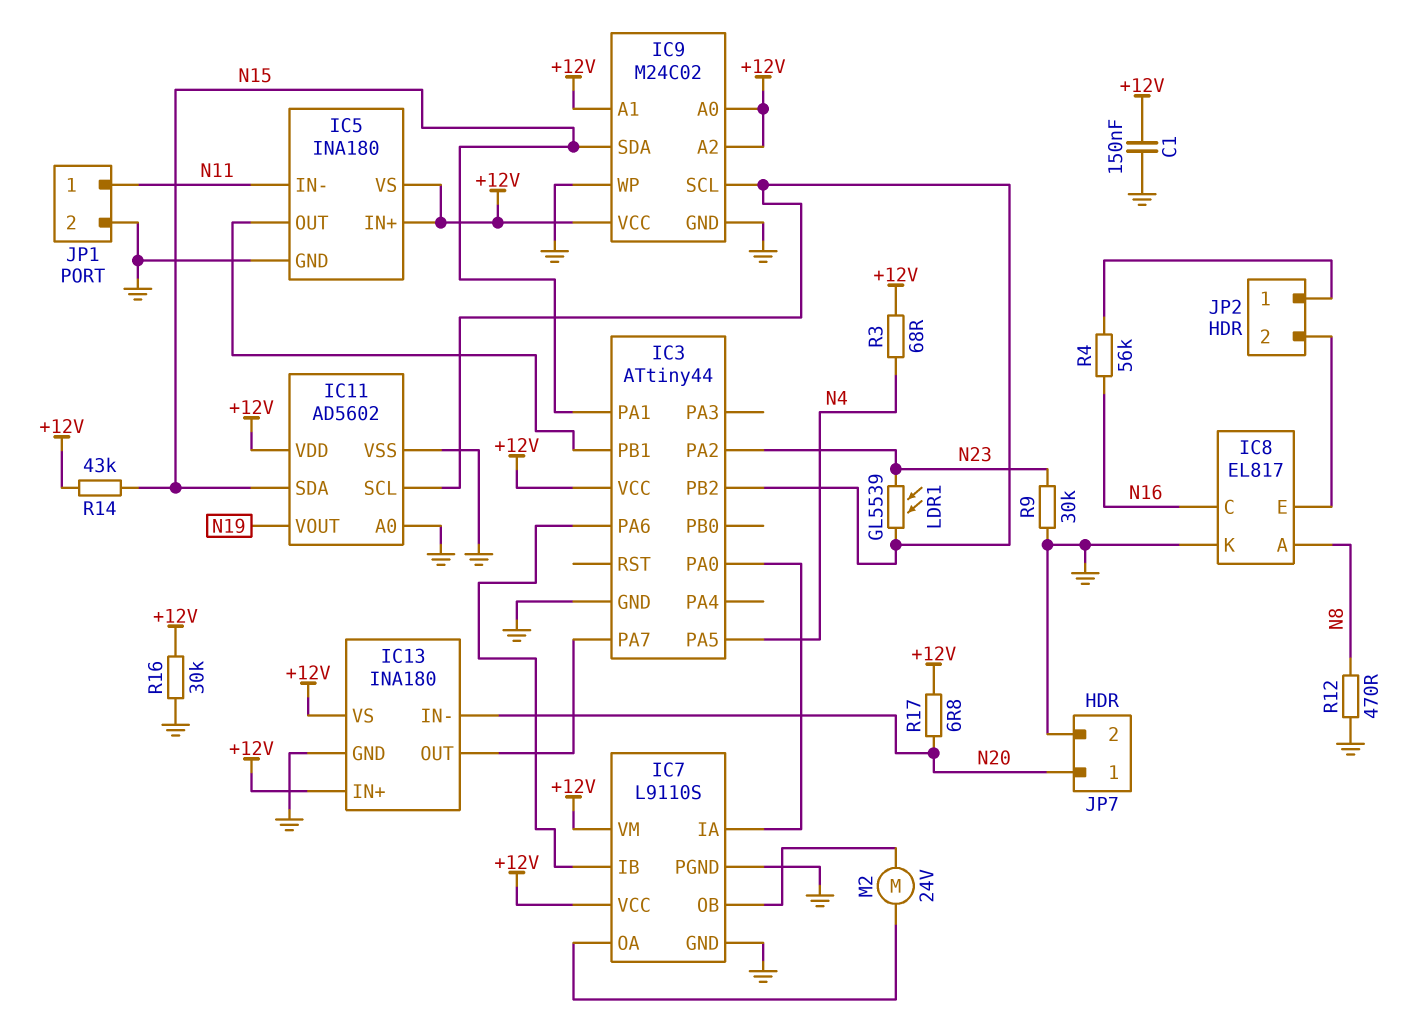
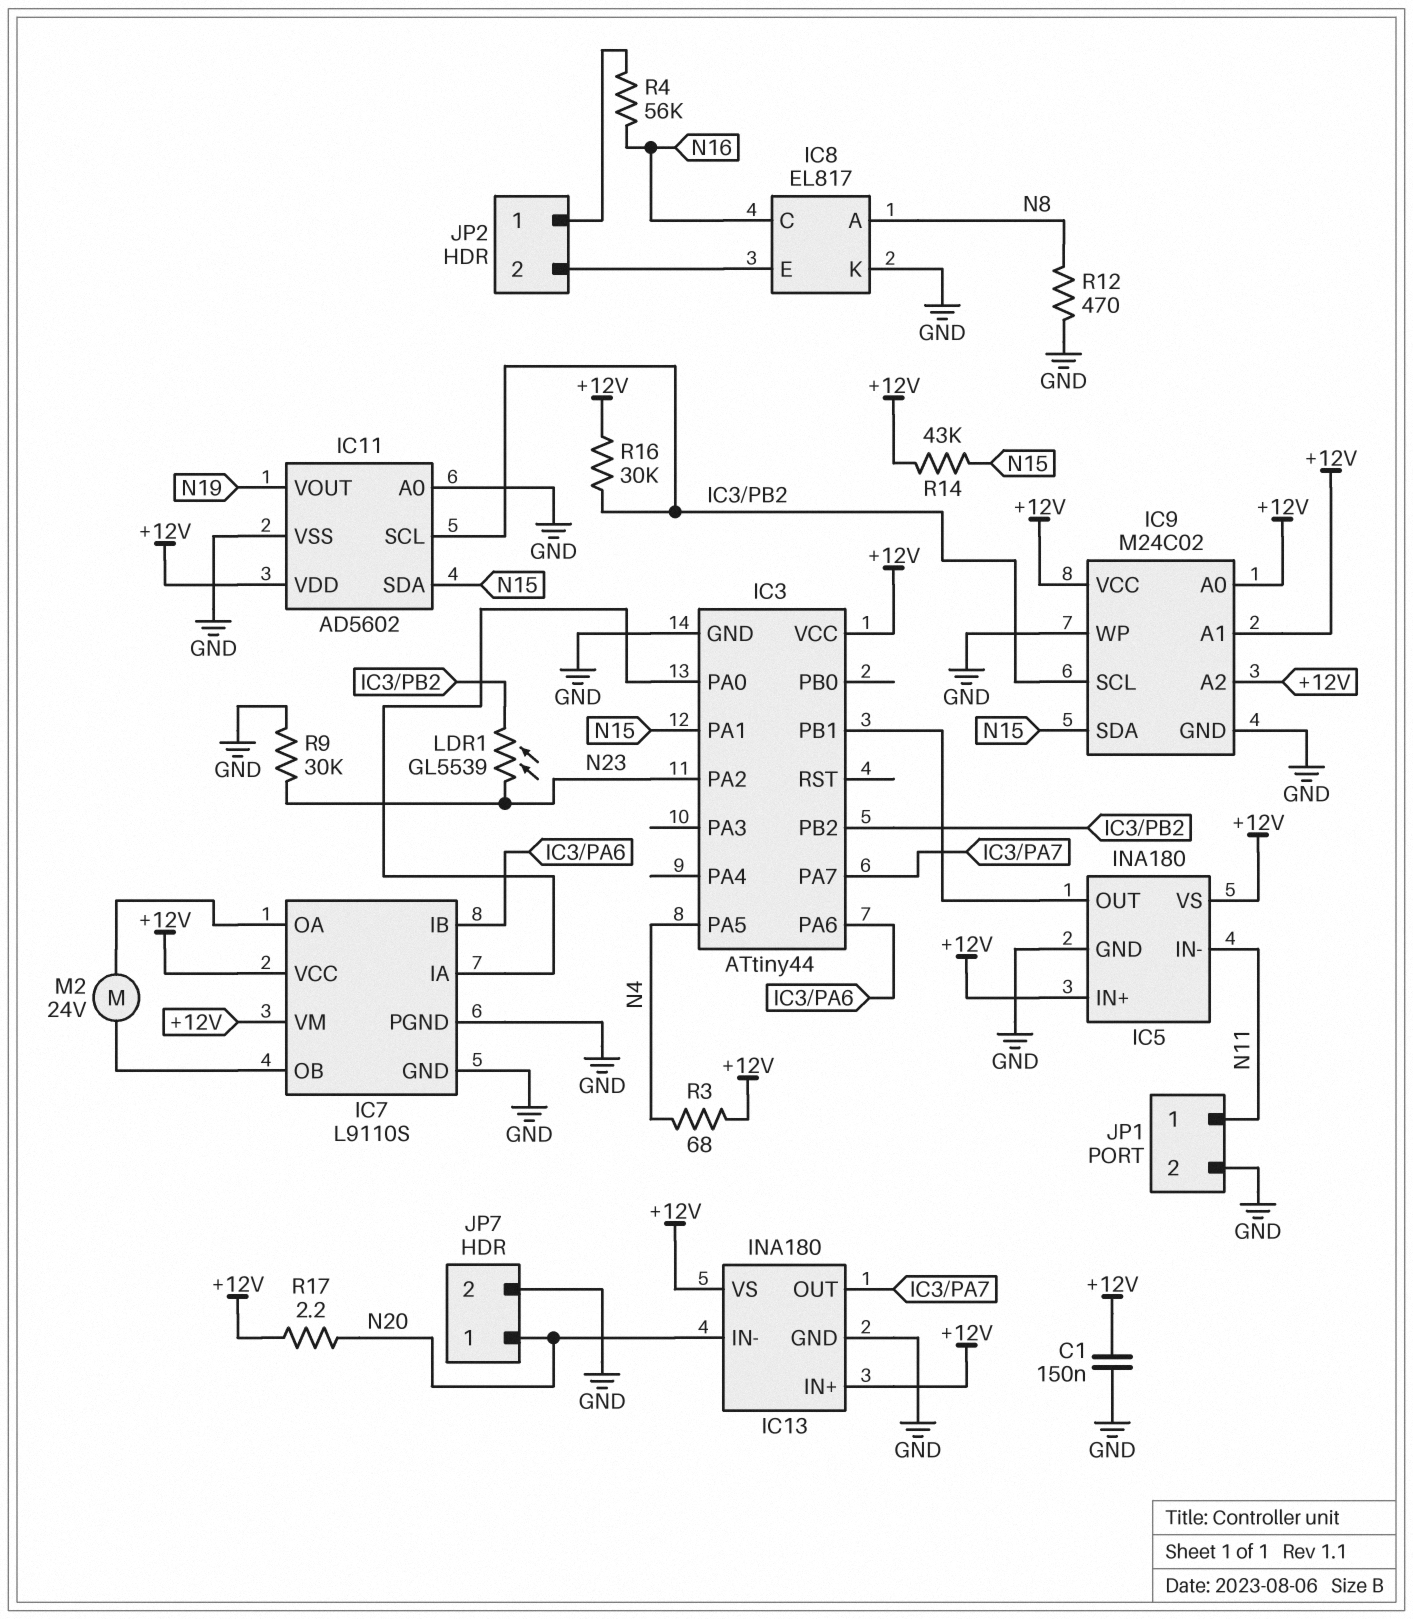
R16: 30k (+12V, GND) -> 30k (+12V, IC3/PB2)
R17: 6.8 (+12V, N20) -> 2.2 (+12V, N20)

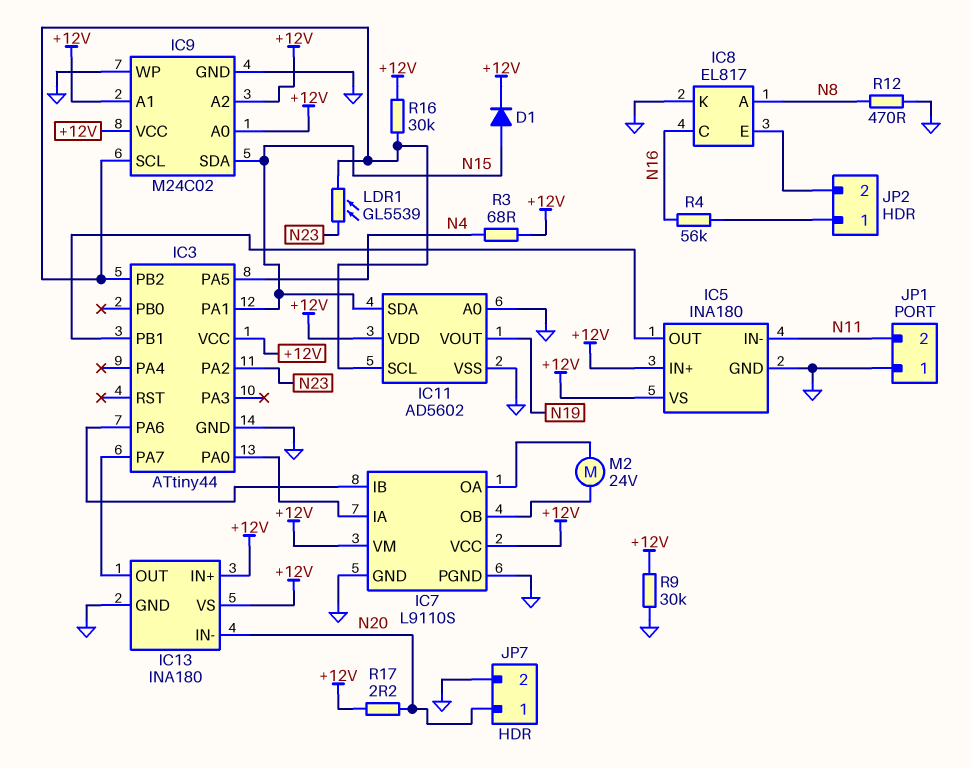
C1: 150nF (+12V, GND) -> none
D1: none -> diode (A N15, K +12V)
JP1 pin 1: N11 -> GND
JP1 pin 2: GND -> N11
R9: 30k (GND, N23) -> 30k (+12V, GND)
R14: 43k (+12V, N15) -> none

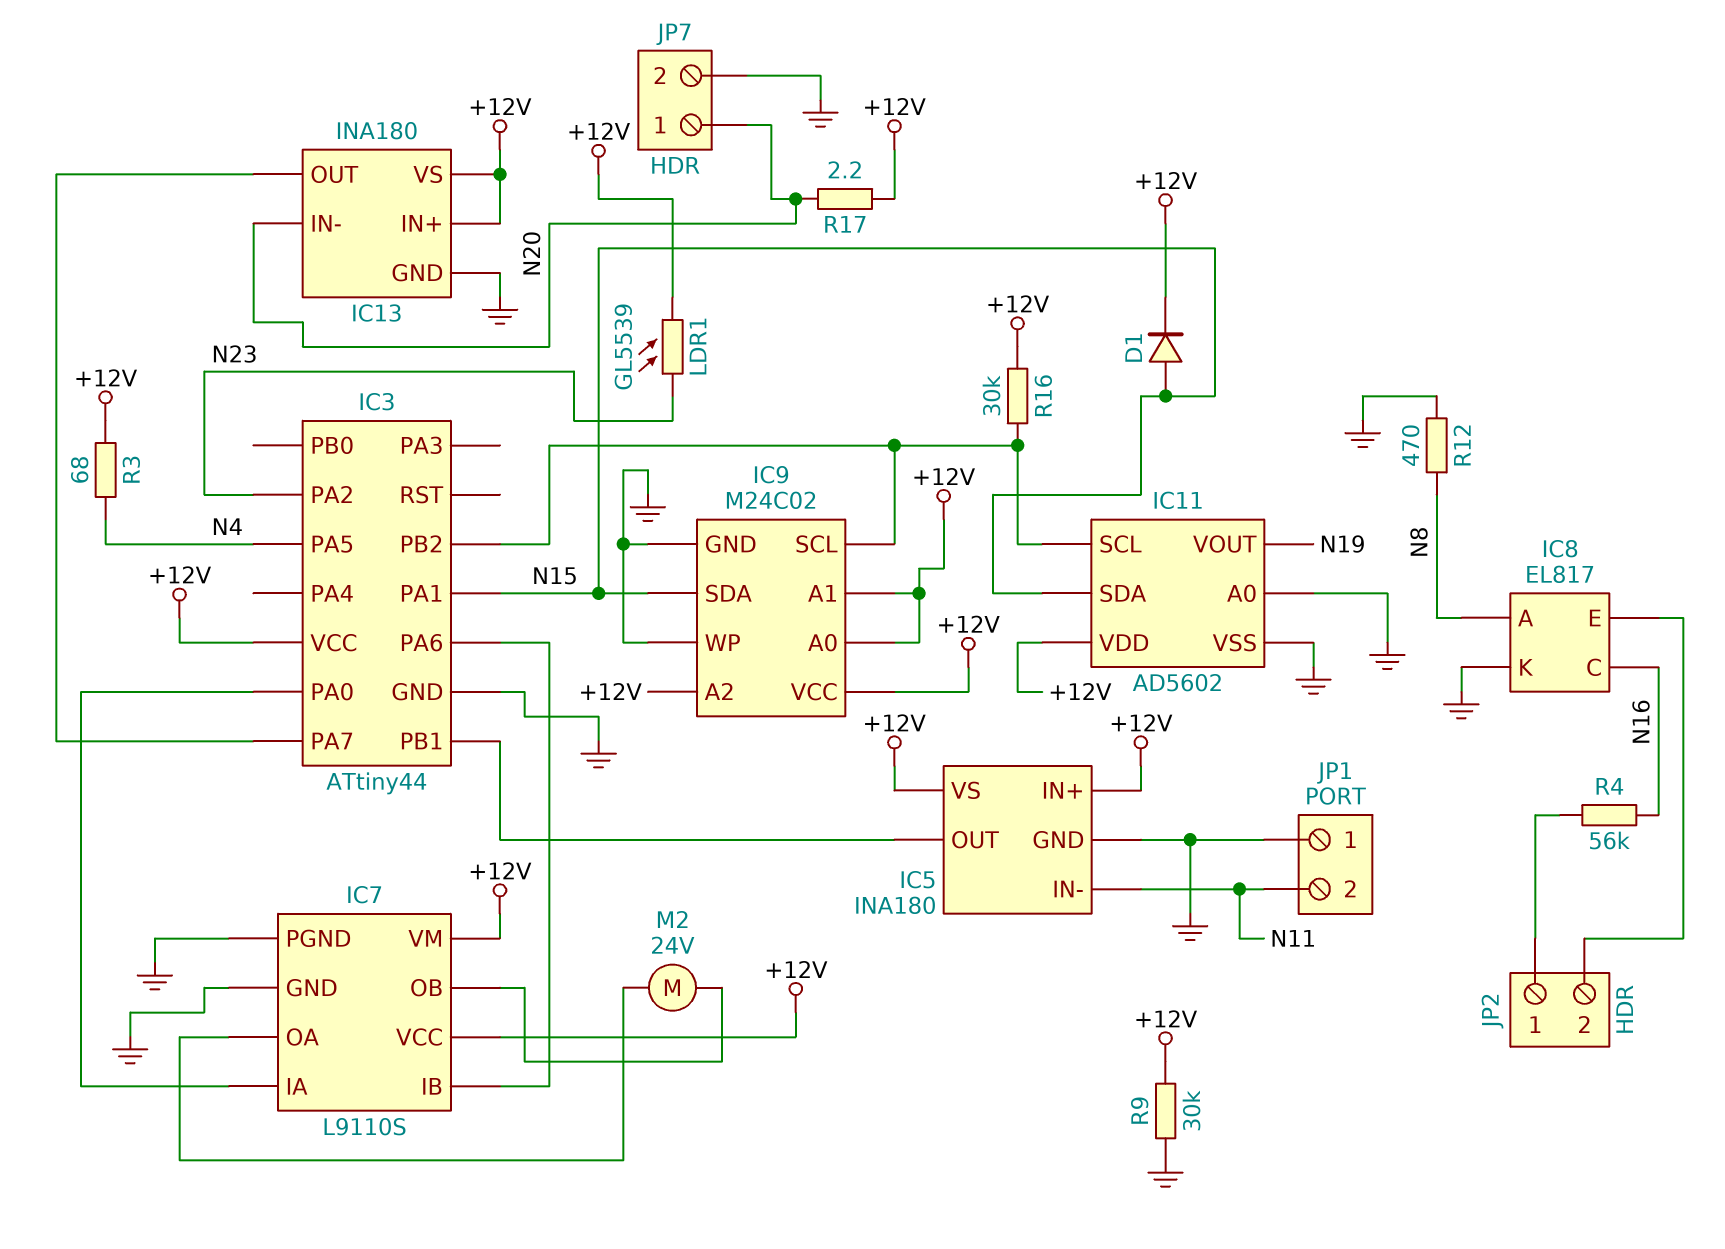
LDR1: GL5539 (IC3/PB2, N23) -> GL5539 (+12V, N23)

